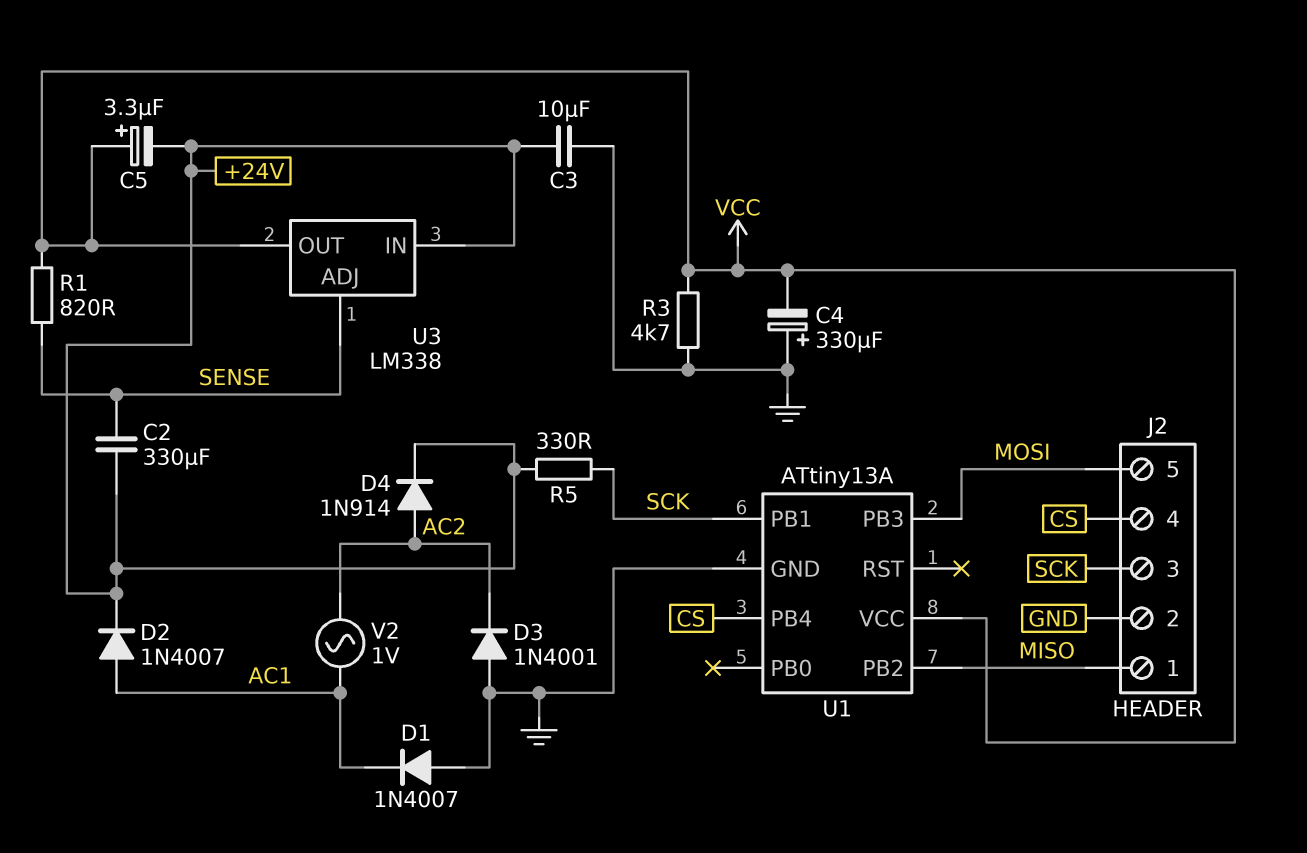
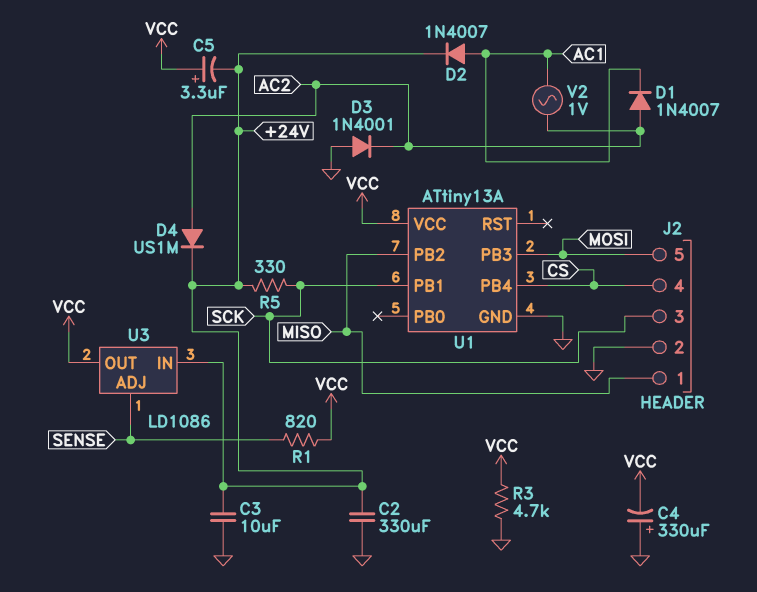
C2: 330uF (+24V, SENSE) -> 330uF (+24V, GND)
D1: diode 1N4007 (A GND, K AC1) -> diode 1N4007 (A AC2, K AC1)
D4: diode 1N914 (A AC2, K +24V) -> diode US1M (A AC2, K +24V)
U3: LM338 -> LD1086

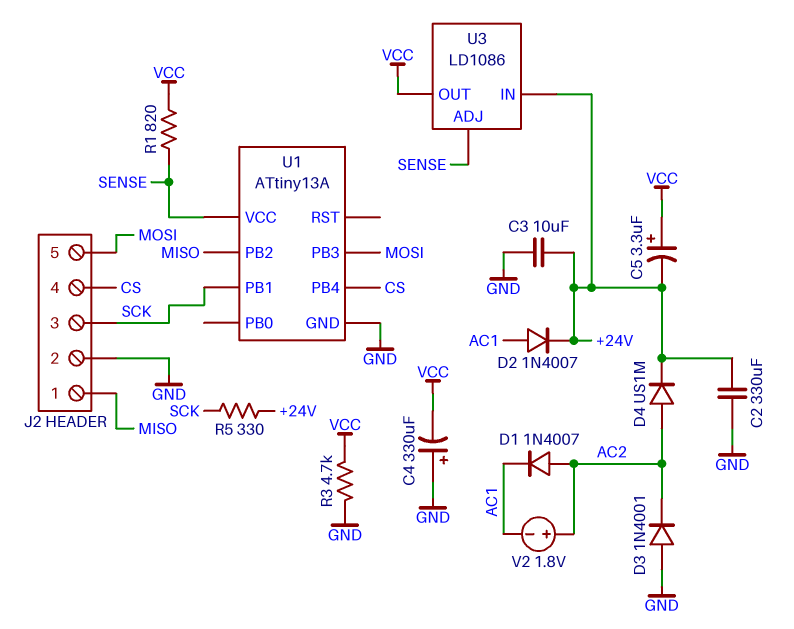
U1 pin VCC: VCC -> SENSE
V2: AC 1V (AC1, AC2) -> 1.8V (plus AC2, minus AC1)

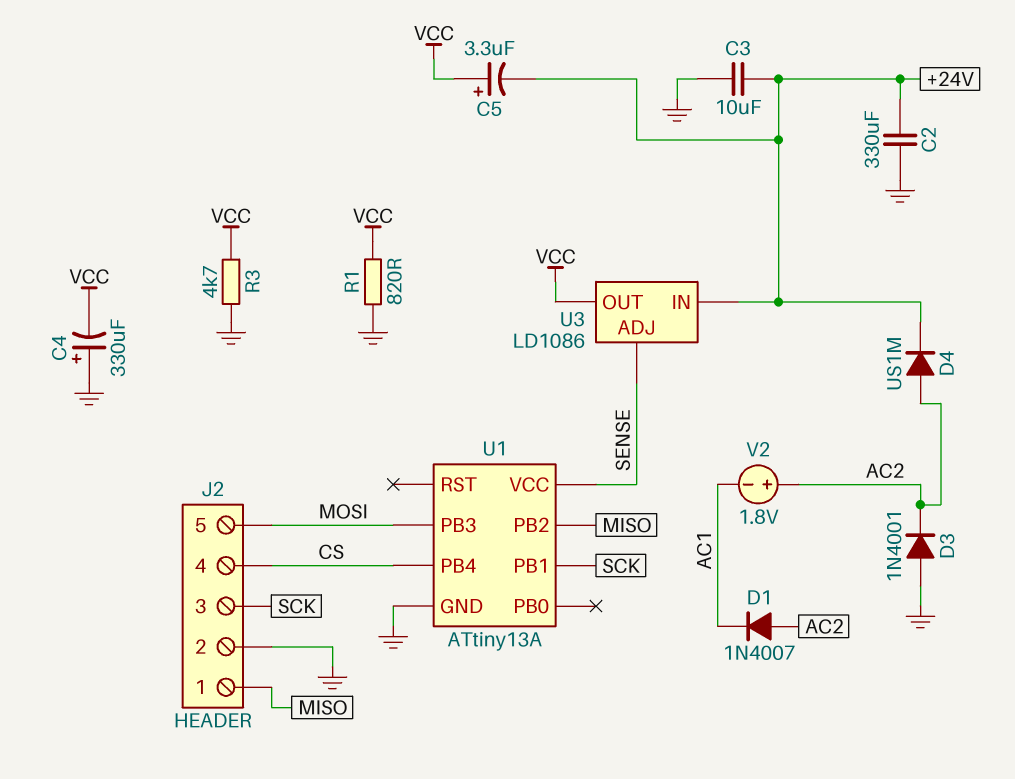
D2: diode 1N4007 (A AC1, K +24V) -> none
R1: 820 (SENSE, VCC) -> 820 (GND, VCC)
R5: 330 (+24V, SCK) -> none

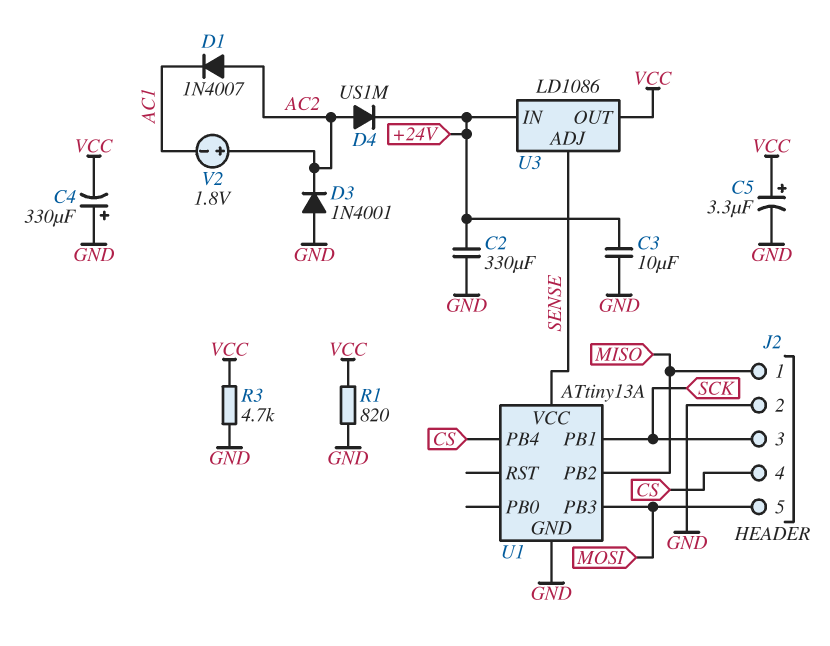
C5: 3.3uF (plus VCC, minus +24V) -> 3.3uF (plus VCC, minus GND)

